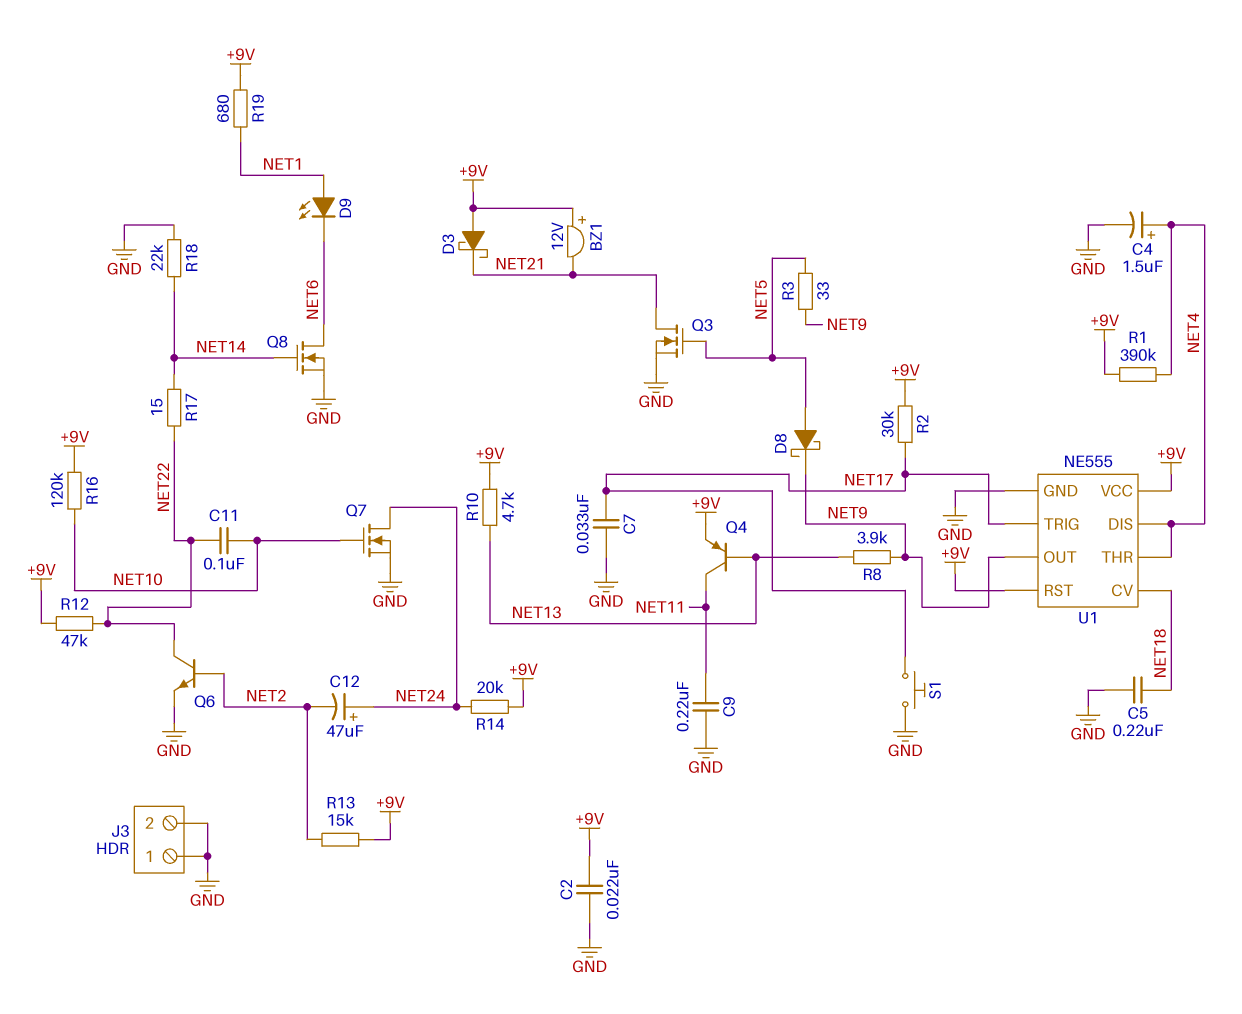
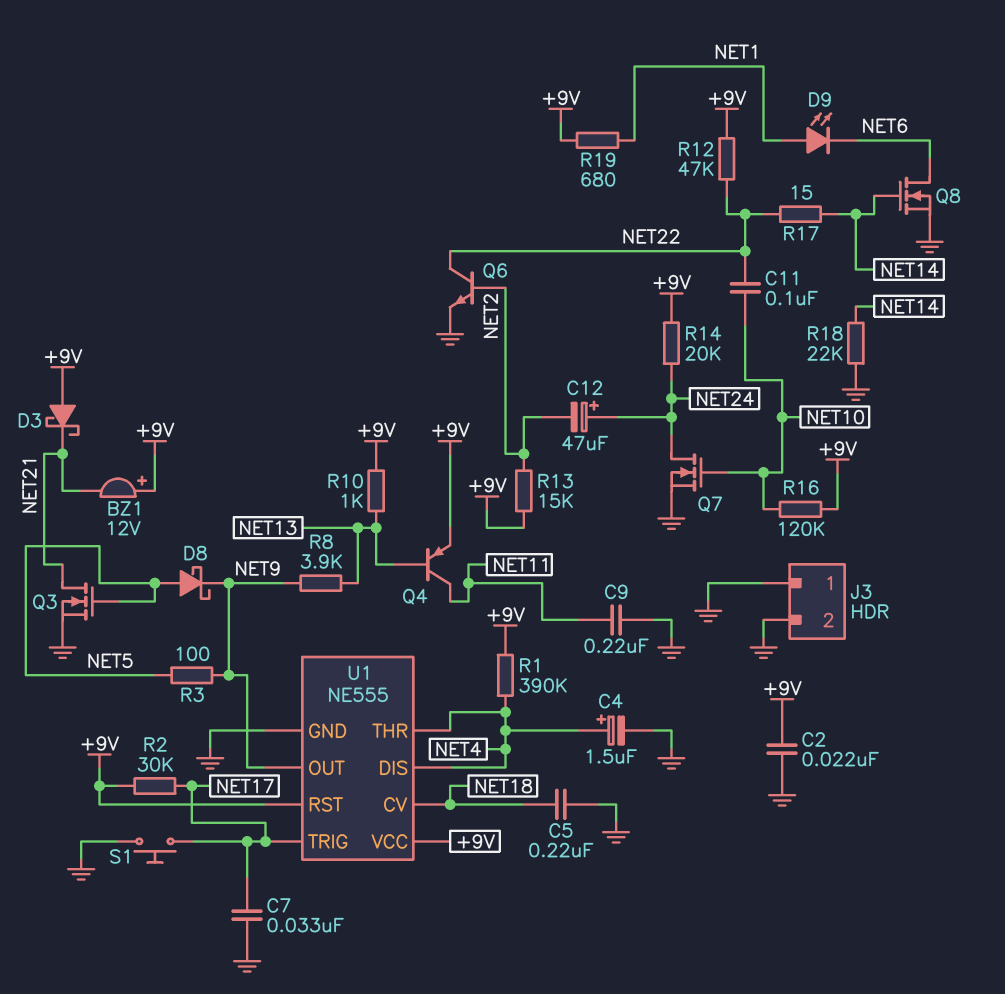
R3: 33 (NET5, NET9) -> 100 (NET5, NET9)
R10: 4.7k (+9V, NET13) -> 1k (+9V, NET13)

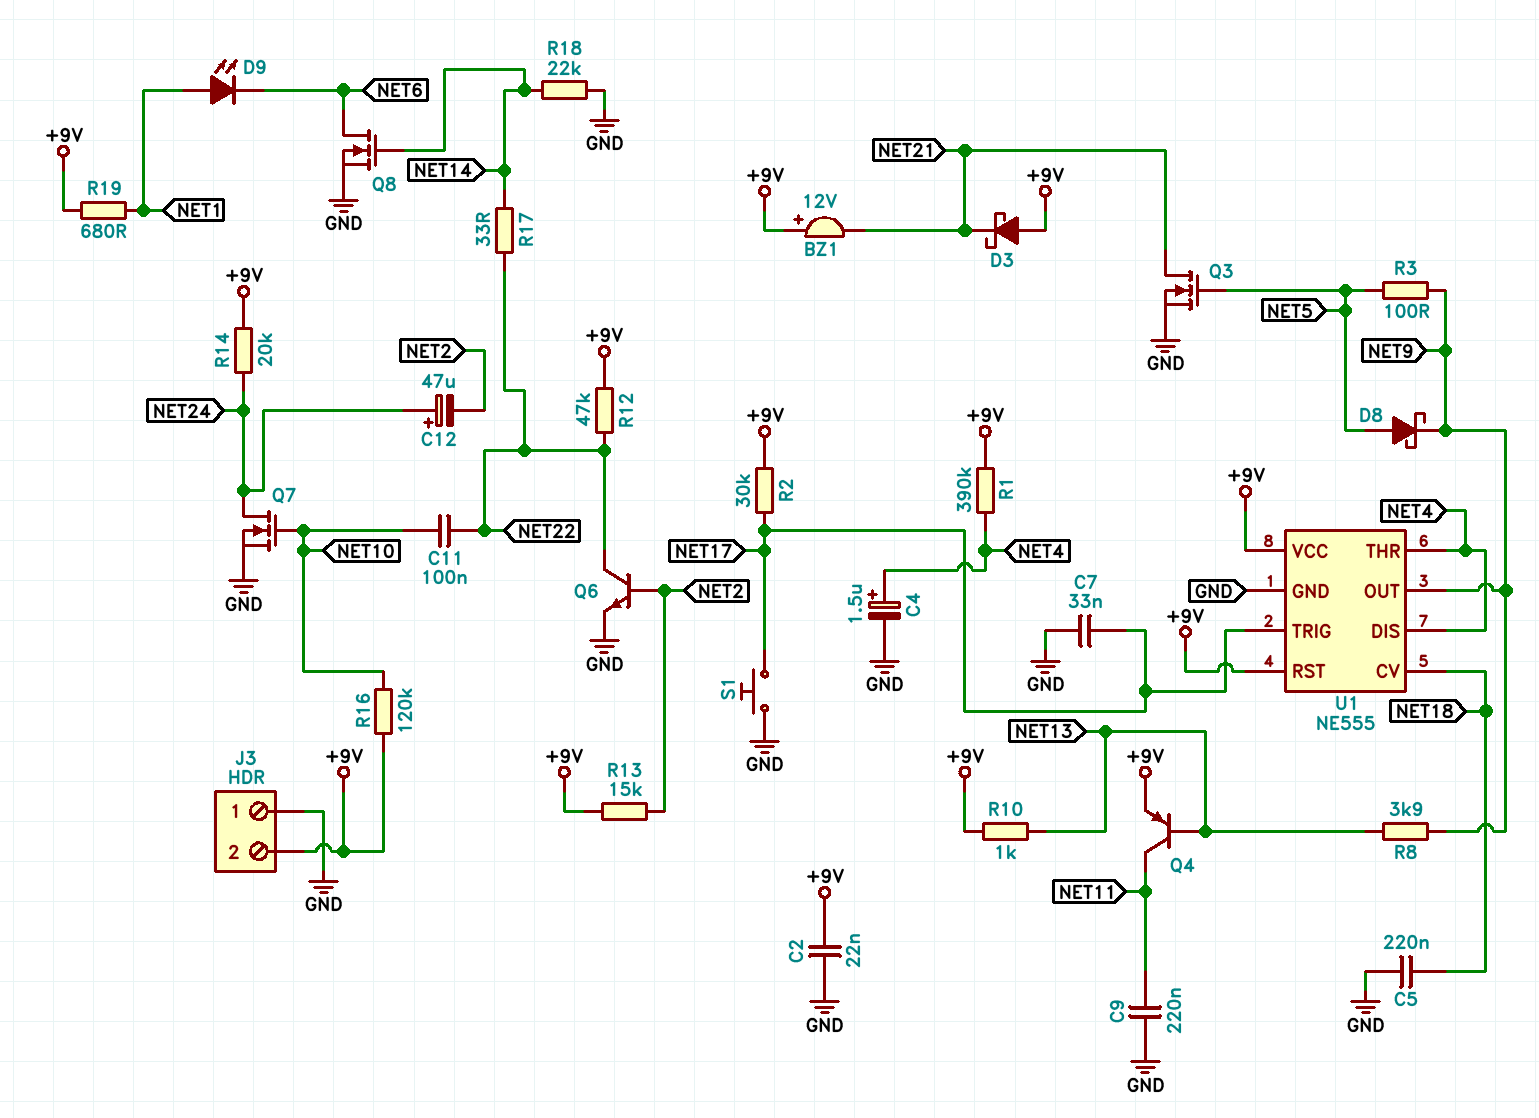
J3 pin 2: GND -> +9V
R17: 15 (NET14, NET22) -> 33 (NET14, NET22)

